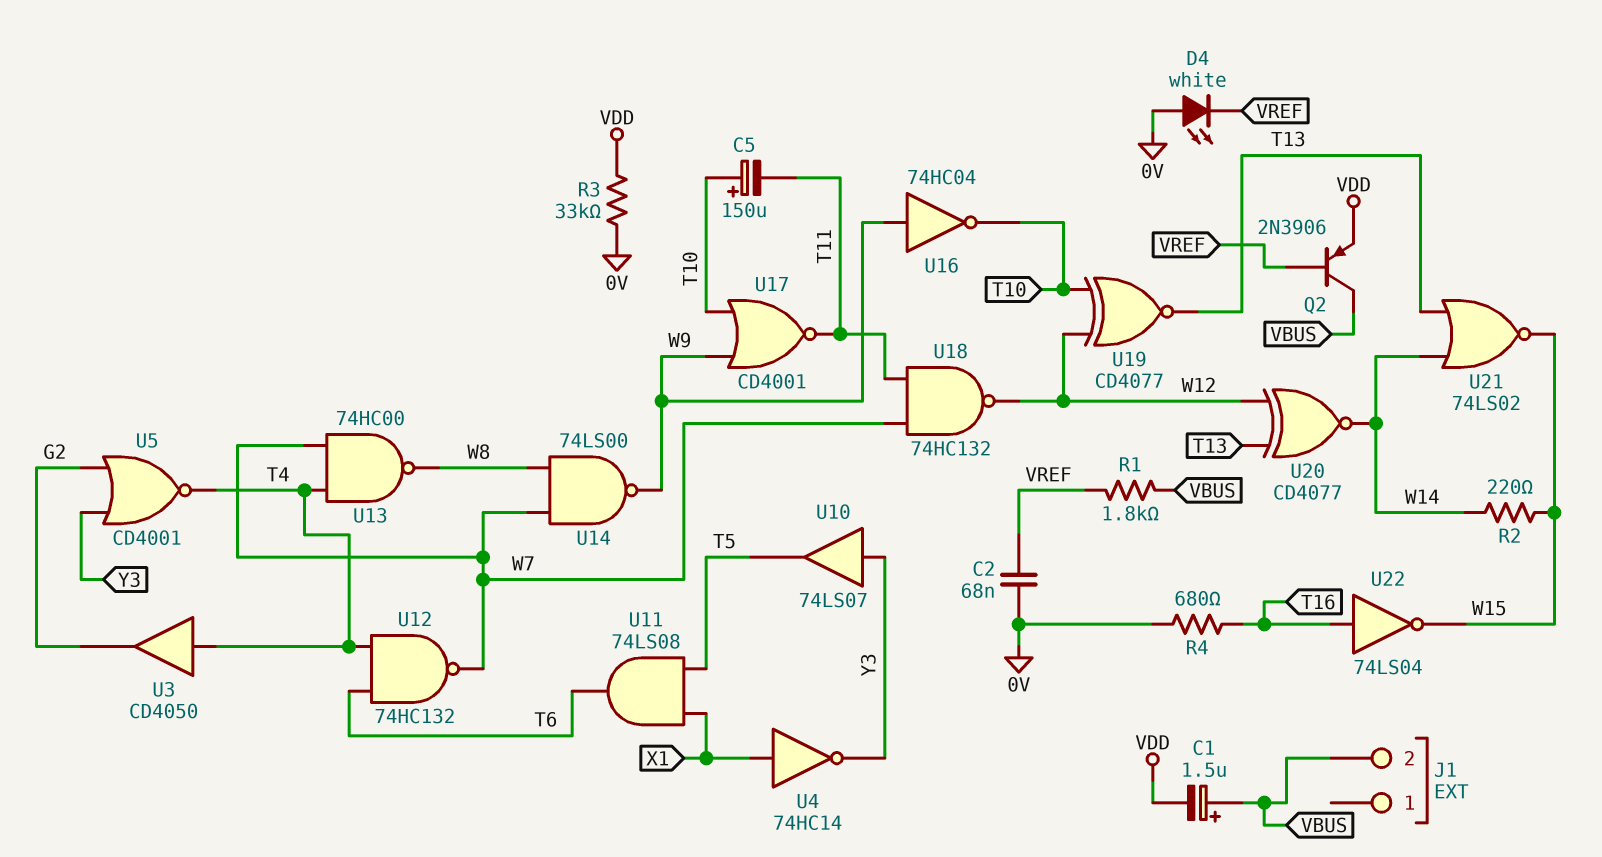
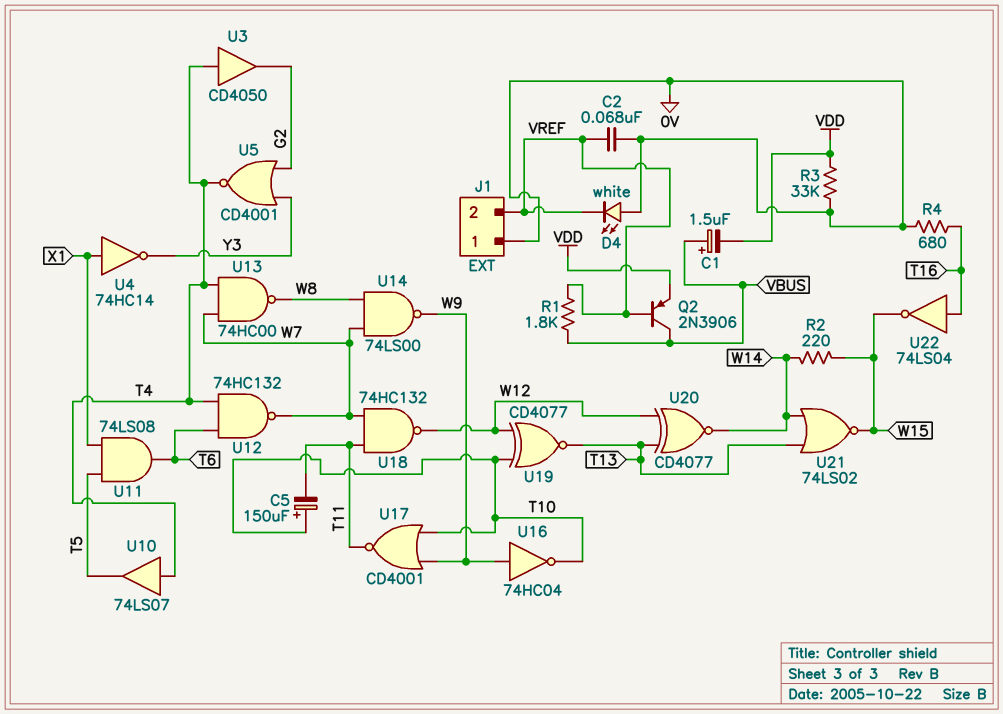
J1 pin 1: none -> 0V
J1 pin 2: VBUS -> VREF
U10: buffer 74LS07 (in Y3, out T5) -> buffer 74LS07 (in T4, out T5)

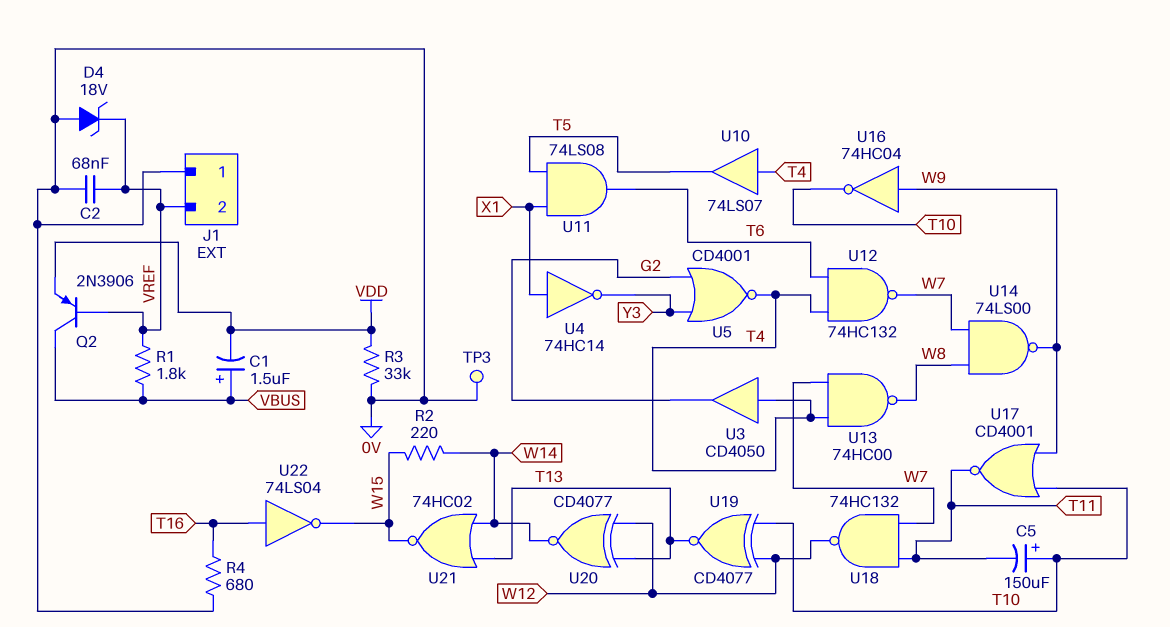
D4: LED white (A 0V, K VREF) -> zener 18V (A 0V, K VREF)
TP3: none -> test point (0V)
U21: NOR 74LS02 (in T13, in W14, out W15) -> NOR 74HC02 (in T13, in W14, out W15)

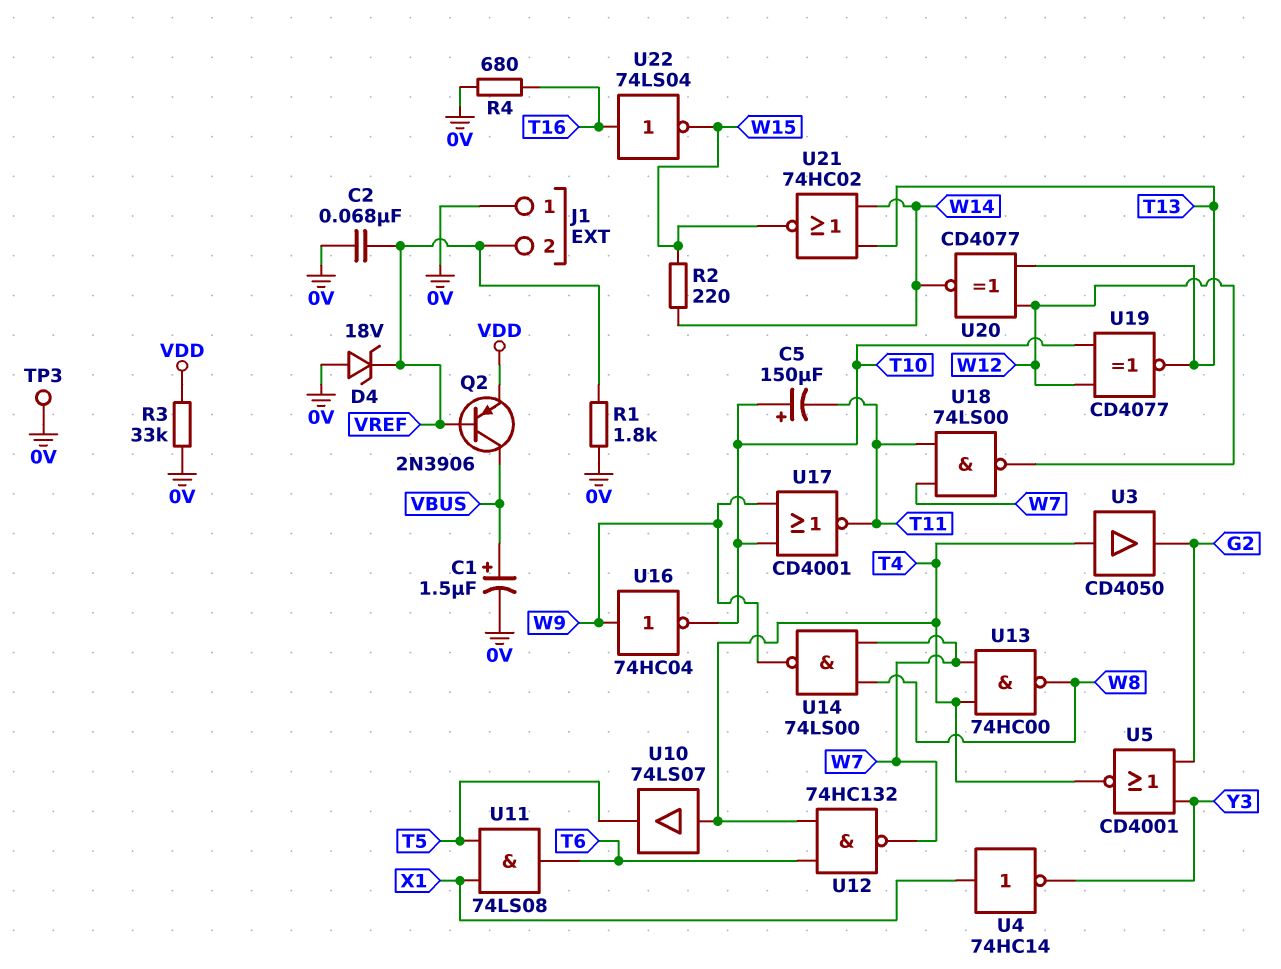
C1: 1.5uF (plus VBUS, minus VDD) -> 1.5uF (plus VBUS, minus 0V)
R1: 1.8k (VBUS, VREF) -> 1.8k (0V, VREF)
U18: NAND 74HC132 (in T11, in W7, out W12) -> NAND 74LS00 (in T11, in W7, out W12)

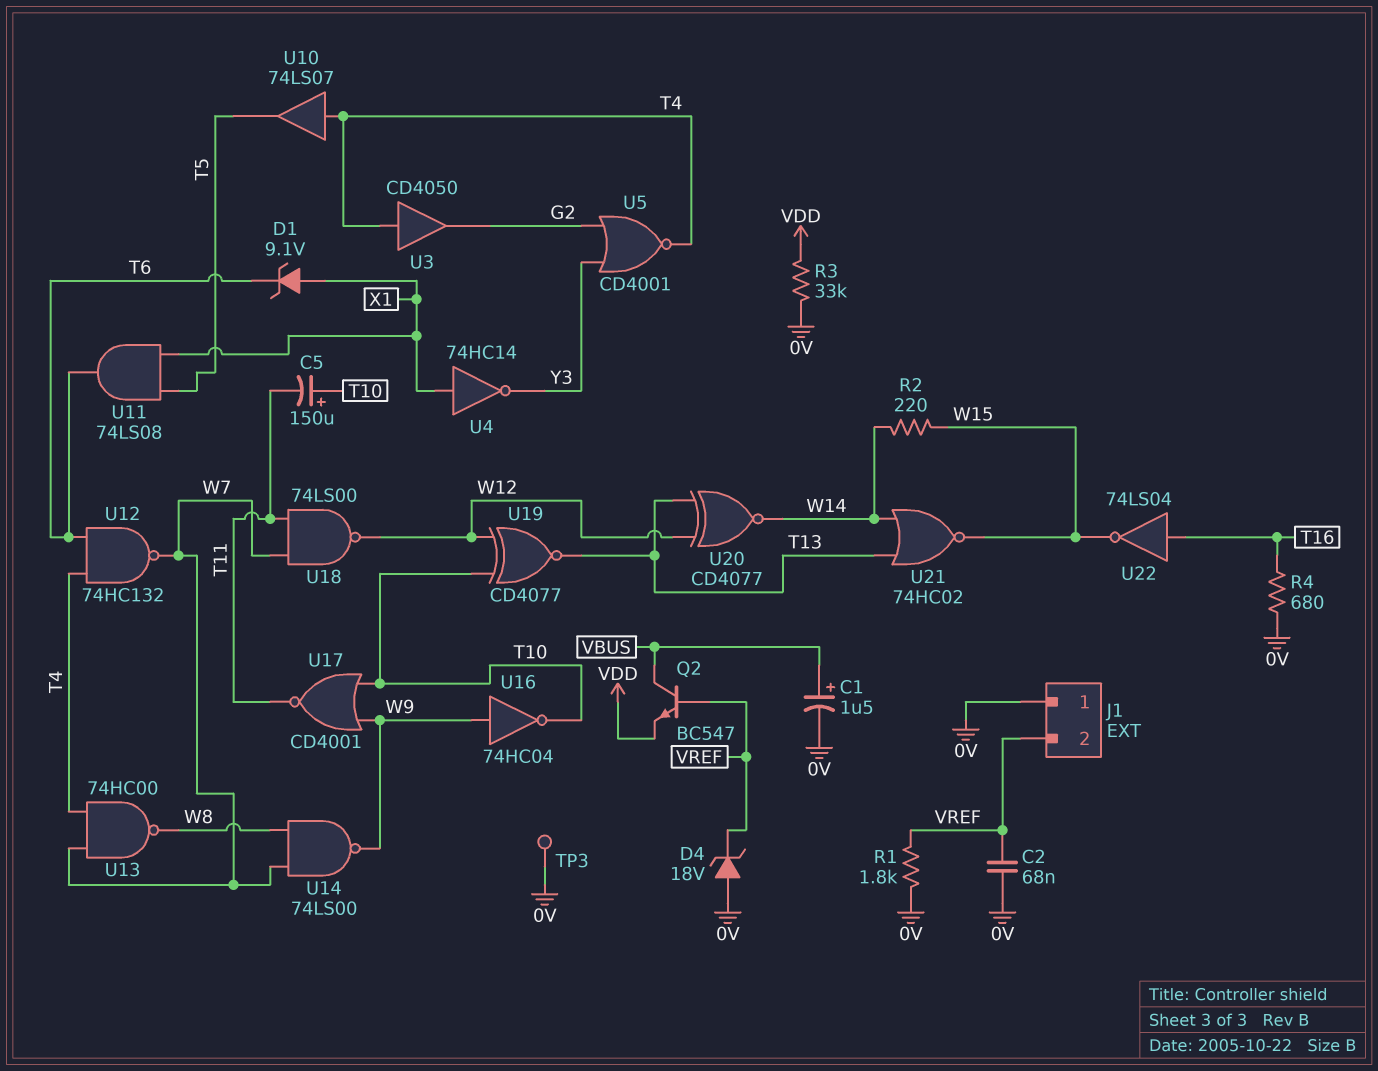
D1: none -> zener 9.1V (A X1, K T6)
Q2: PNP 2N3906 (B VREF, C VBUS, E VDD) -> NPN BC547 (B VREF, C VBUS, E VDD)

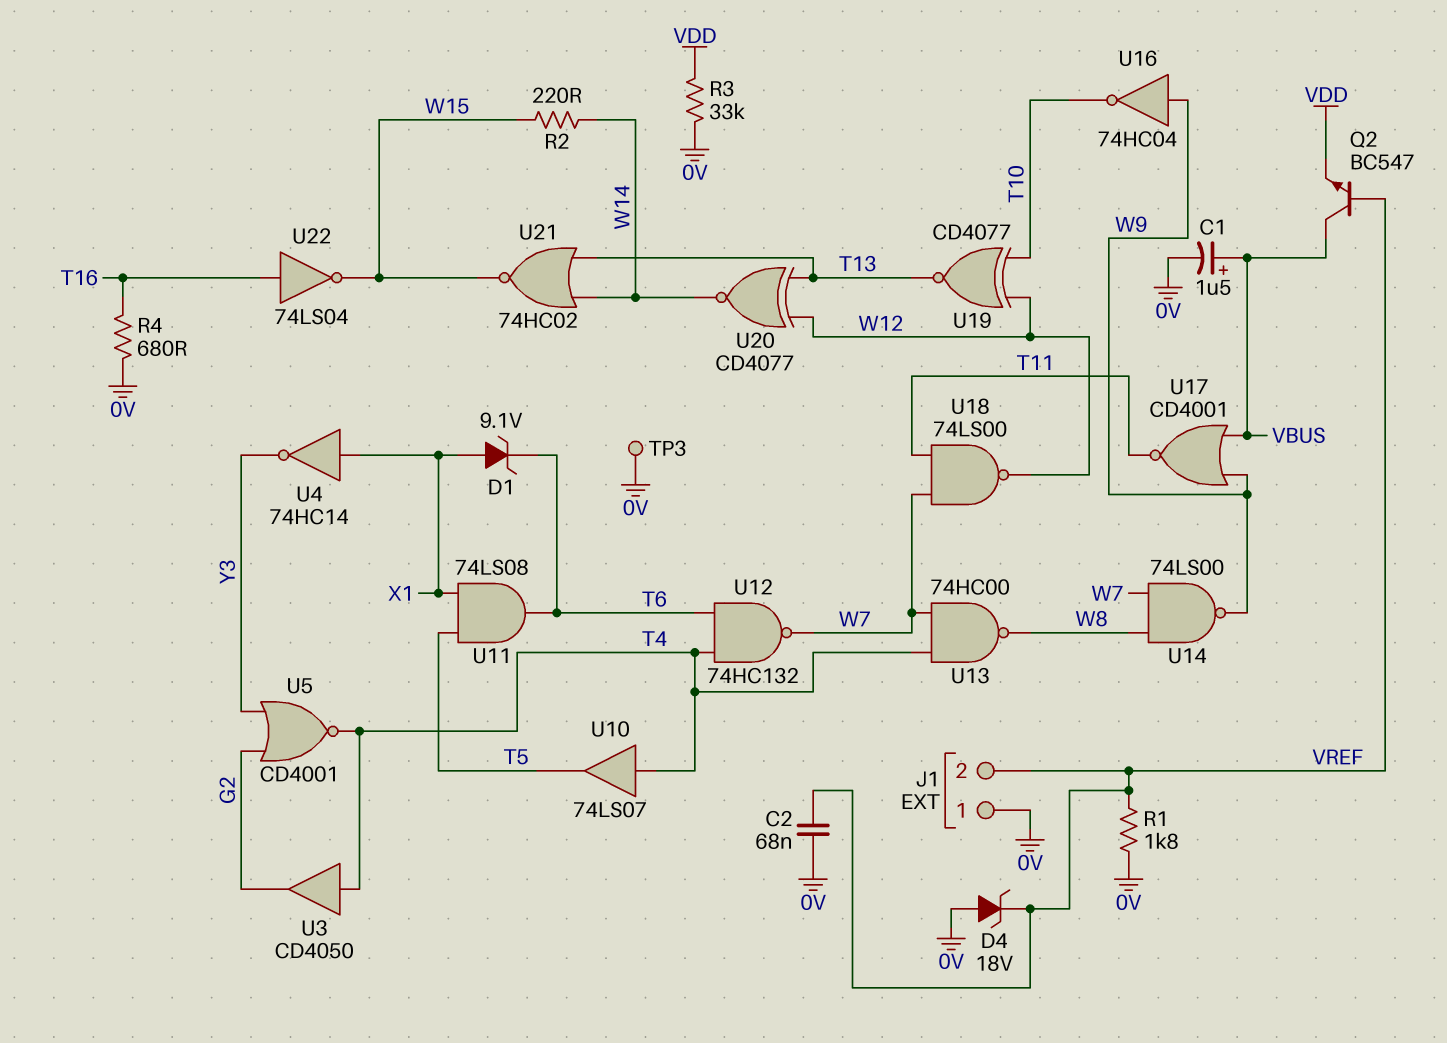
C5: 150uF (plus T10, minus T11) -> none
U17: NOR CD4001 (in T10, in W9, out T11) -> NOR CD4001 (in VBUS, in W9, out T11)

